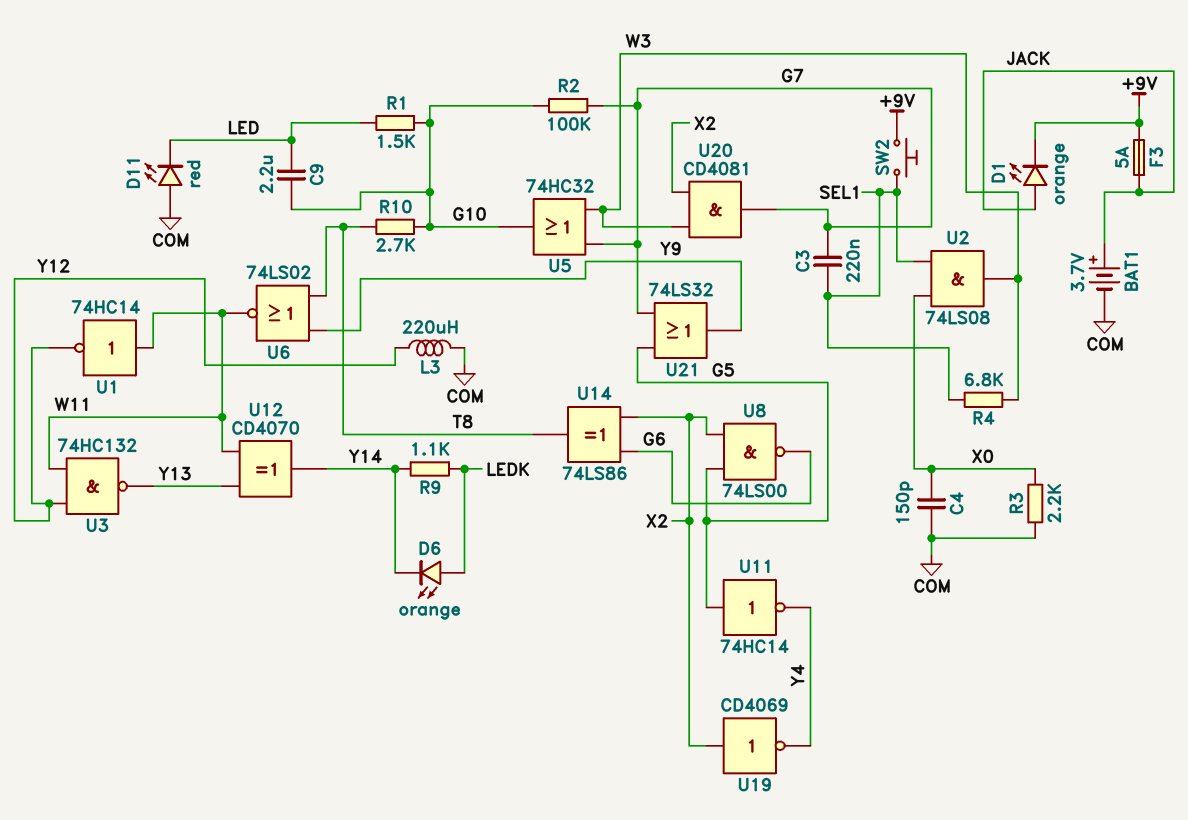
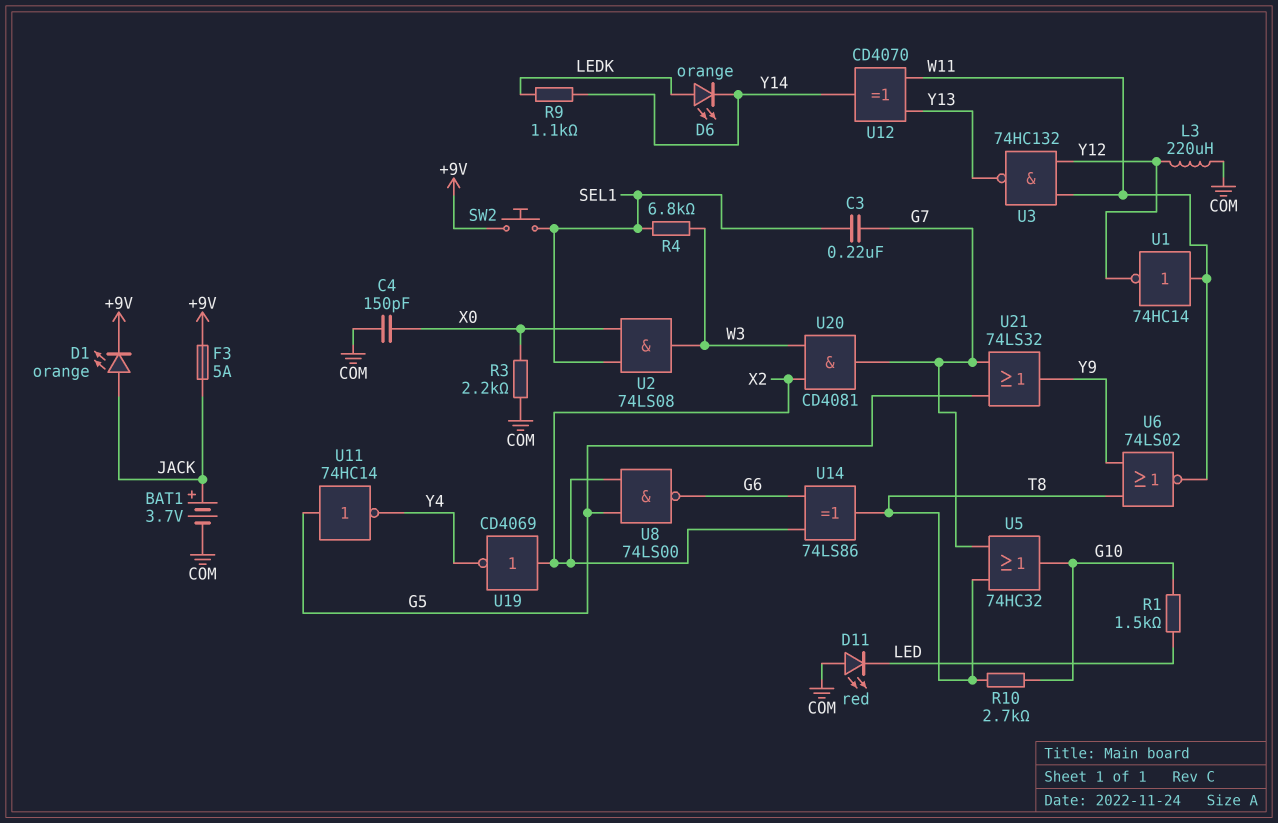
C9: 2.2uF (G10, LED) -> none
R2: 100k (G7, G10) -> none
U5: OR 74HC32 (in G7, in W3, out G10) -> OR 74HC32 (in G7, in T8, out G10)

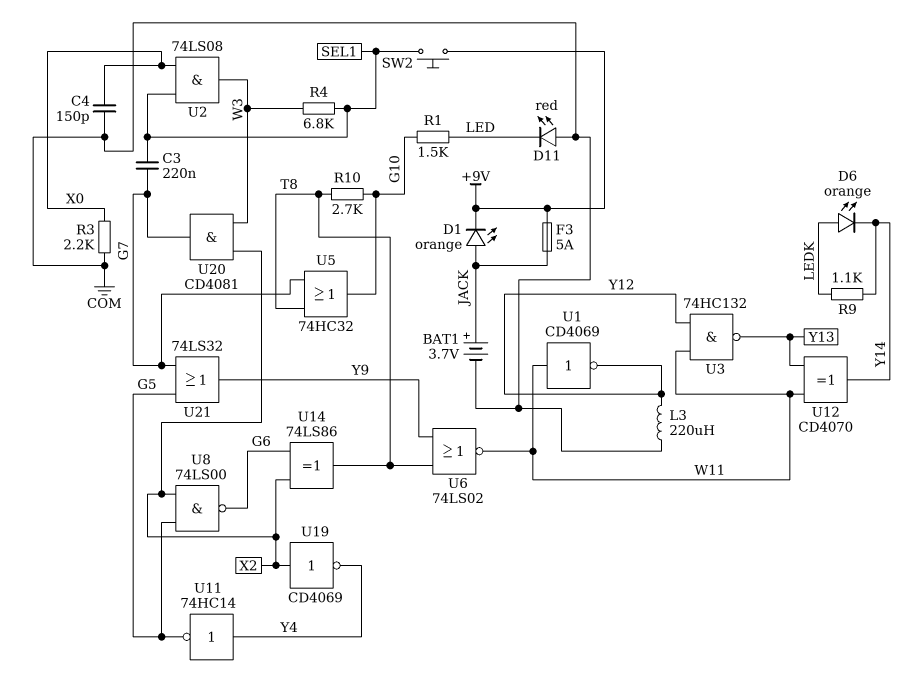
U1: NOT 74HC14 (in W11, out Y12) -> NOT CD4069 (in W11, out Y12)
U11: NOT 74HC14 (in G5, out Y4) -> NOT 74HC14 (in Y4, out G5)

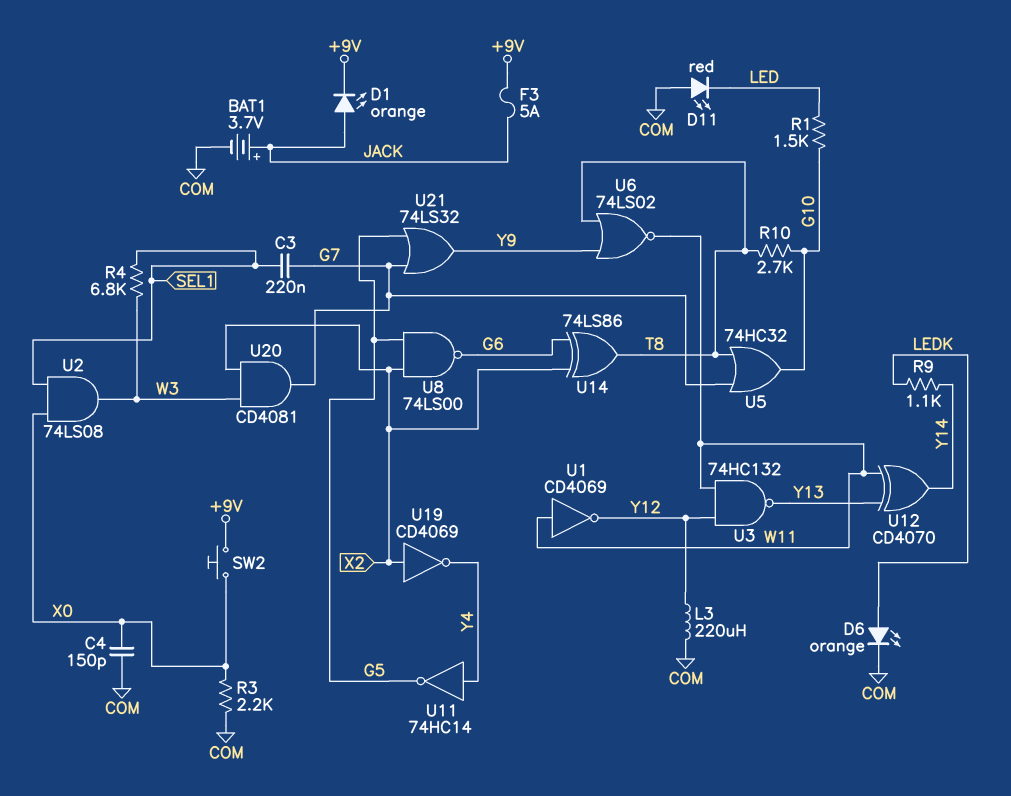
D6: LED orange (A LEDK, K Y14) -> LED orange (A LEDK, K COM)
SW2: button (+9V, SEL1) -> button (+9V, X0)

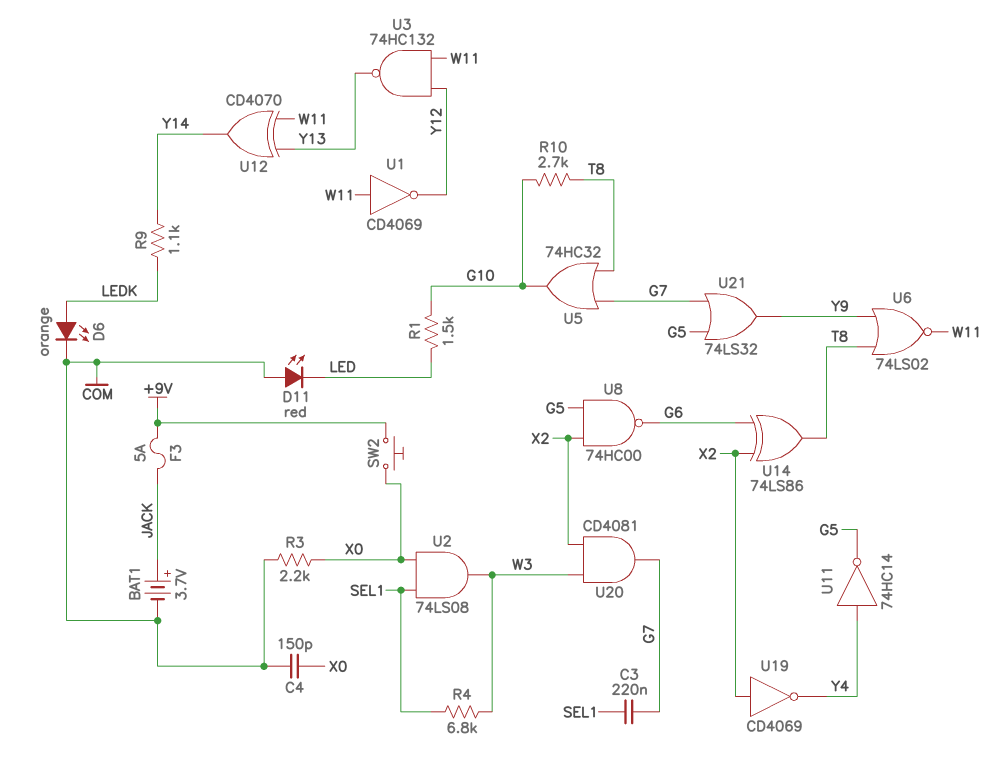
D1: LED orange (A JACK, K +9V) -> none
L3: 220uH (COM, Y12) -> none
U8: NAND 74LS00 (in G5, in X2, out G6) -> NAND 74HC00 (in G5, in X2, out G6)

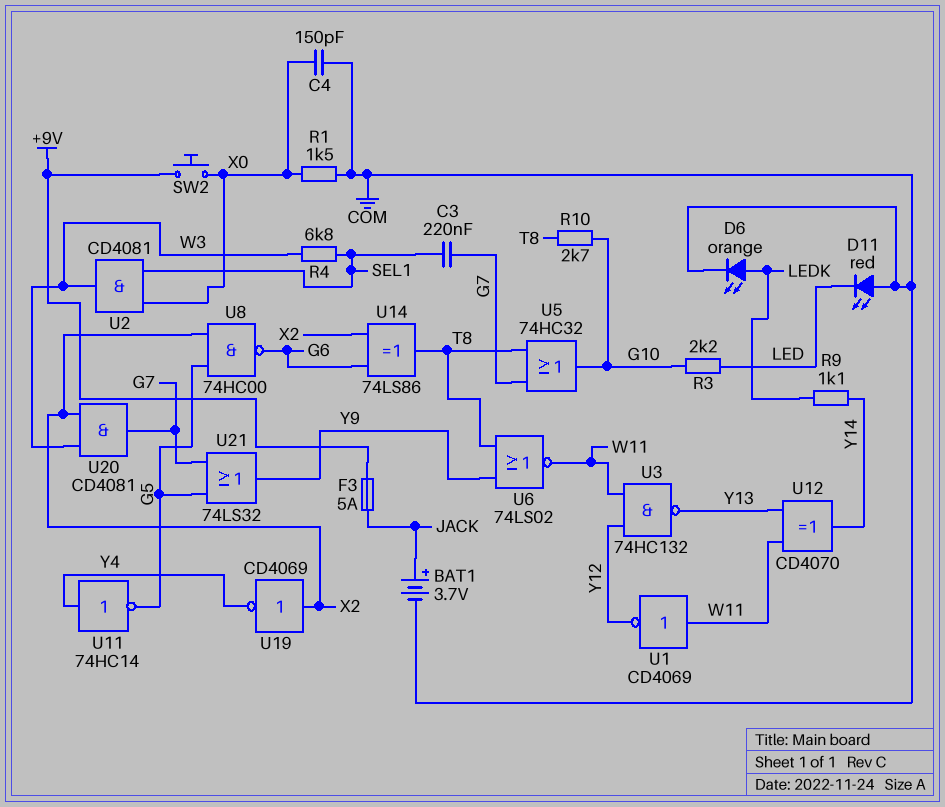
R1: 1.5k (G10, LED) -> 1.5k (COM, X0)
R3: 2.2k (COM, X0) -> 2.2k (G10, LED)
U2: AND 74LS08 (in SEL1, in X0, out W3) -> AND CD4081 (in SEL1, in X0, out W3)

